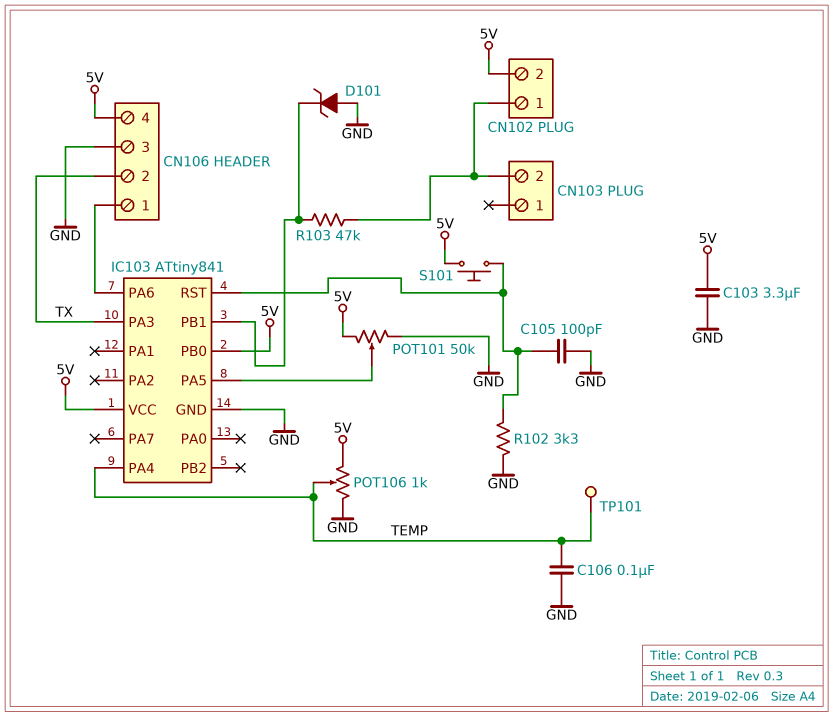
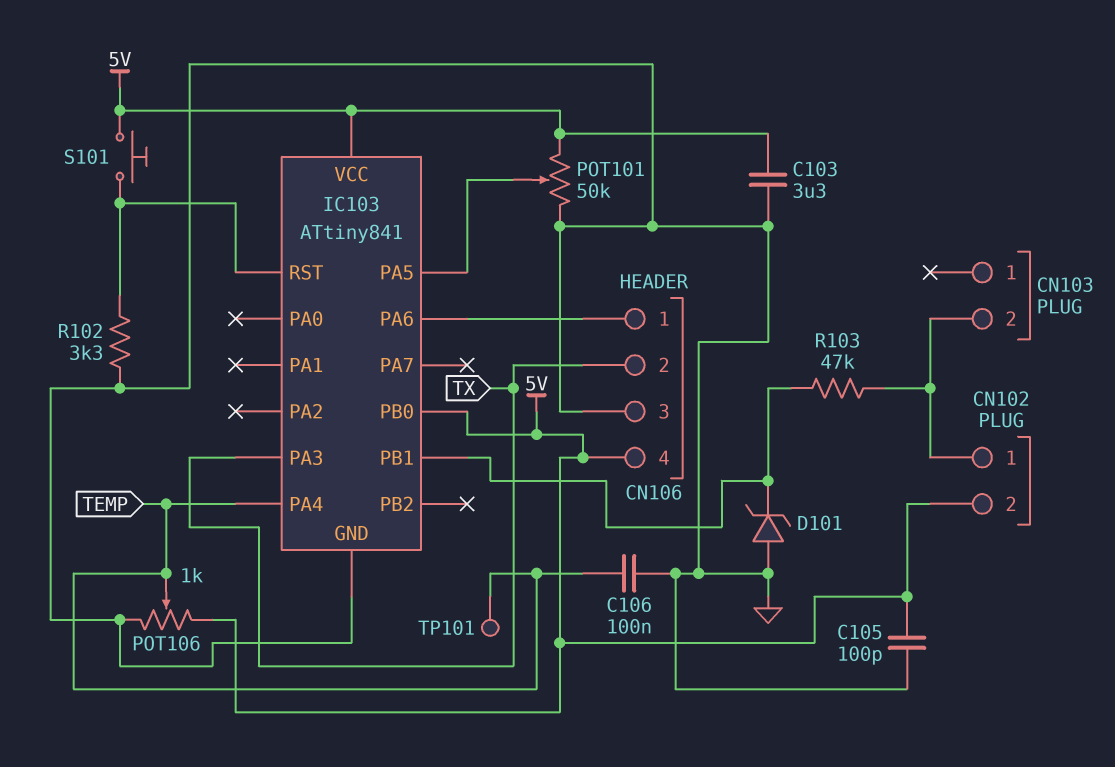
C105: 100pF (GND, IC103/RST) -> 100pF (5V, GND)

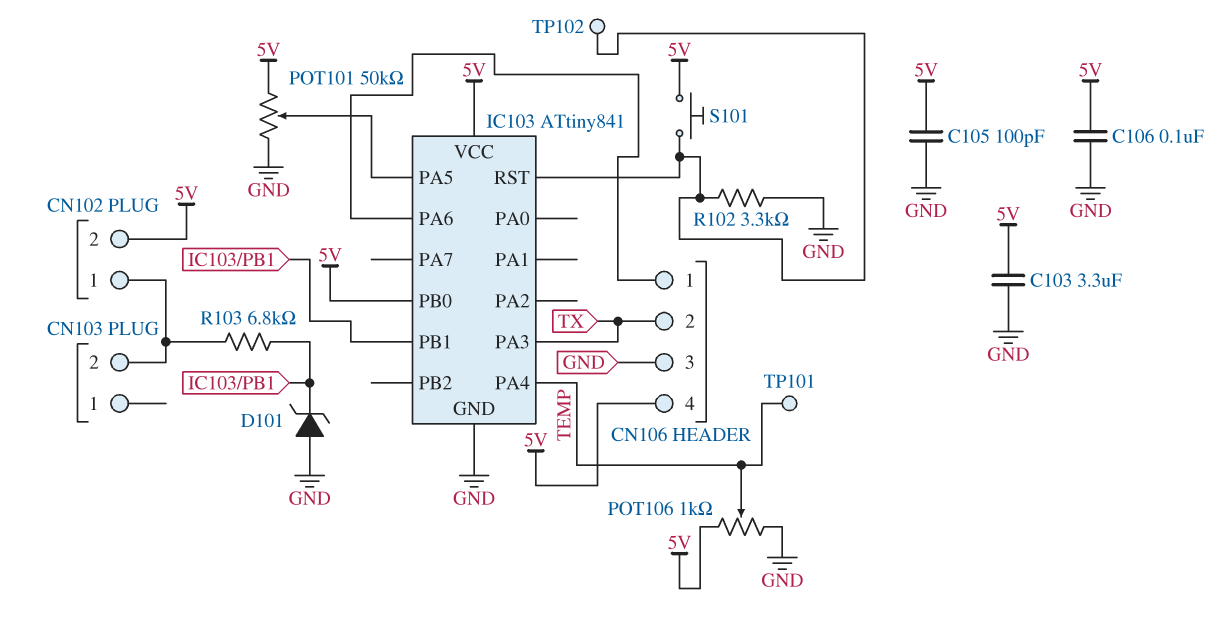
C106: 100nF (GND, TEMP) -> 100nF (5V, GND)
R103: 47k (CN102/1, IC103/PB1) -> 6.8k (CN102/1, IC103/PB1)
TP102: none -> test point (IC103/RST)

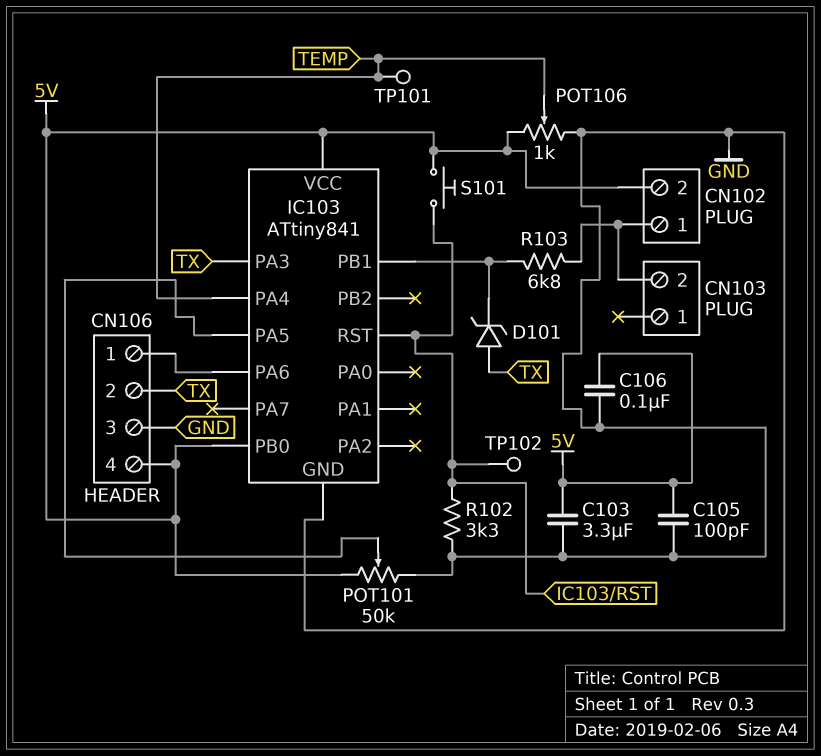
D101: zener (A GND, K IC103/PB1) -> zener (A TX, K IC103/PB1)

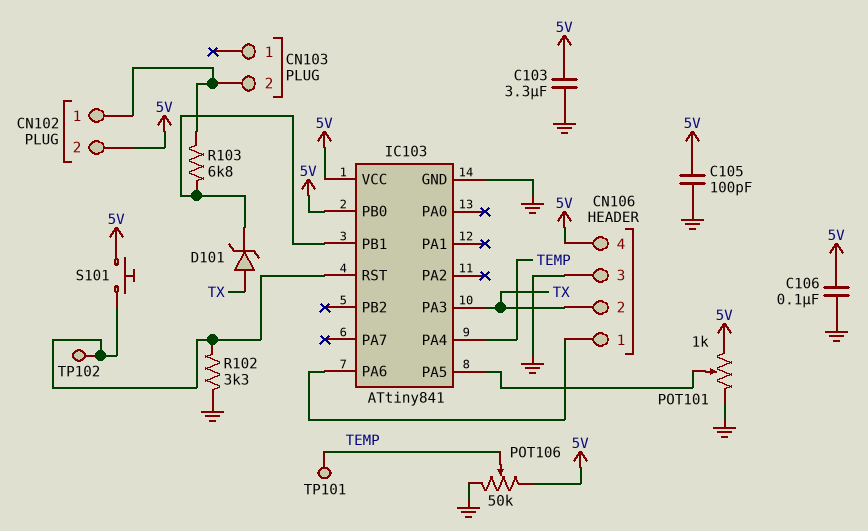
POT101: 50k (5V, GND, wiper IC103/PA5) -> 1k (5V, GND, wiper IC103/PA5)
POT106: 1k (5V, GND, wiper TEMP) -> 50k (5V, GND, wiper TEMP)

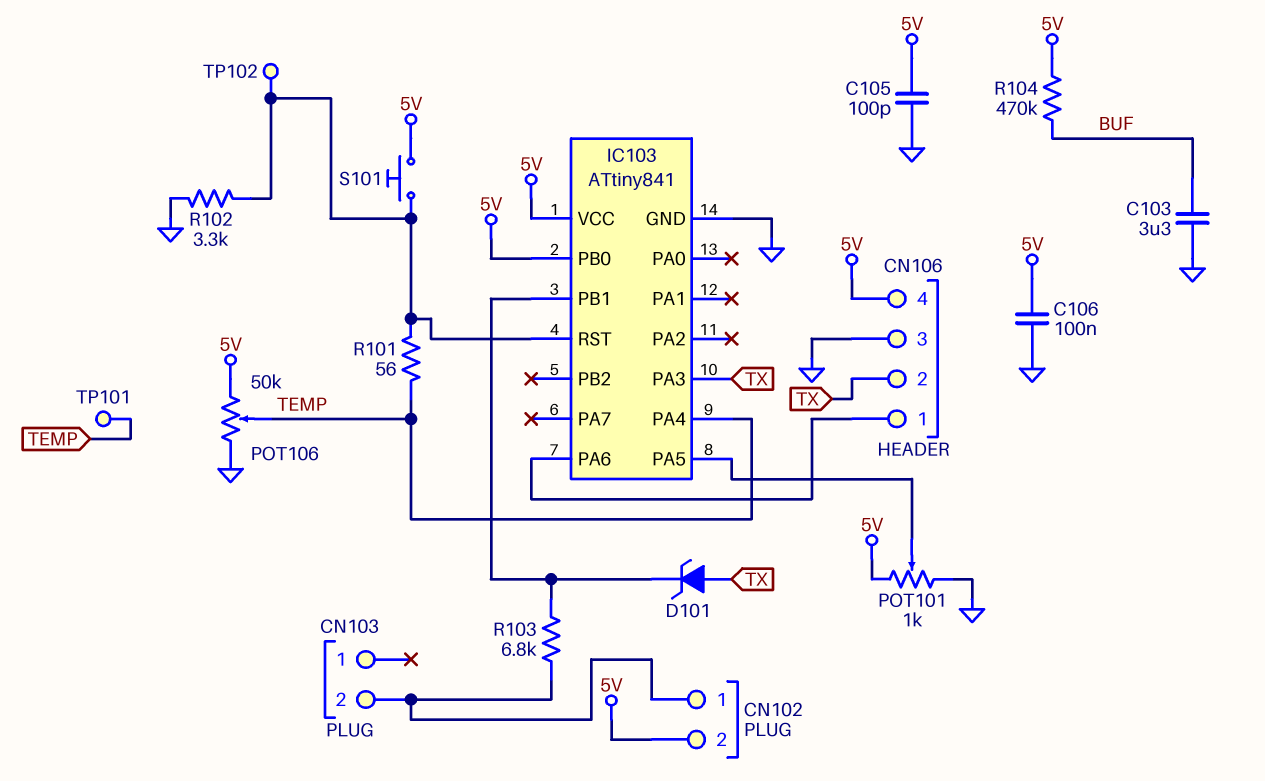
C103: 3.3uF (5V, GND) -> 3.3uF (BUF, GND)
R101: none -> 56 (IC103/RST, TEMP)
R104: none -> 470k (5V, BUF)

